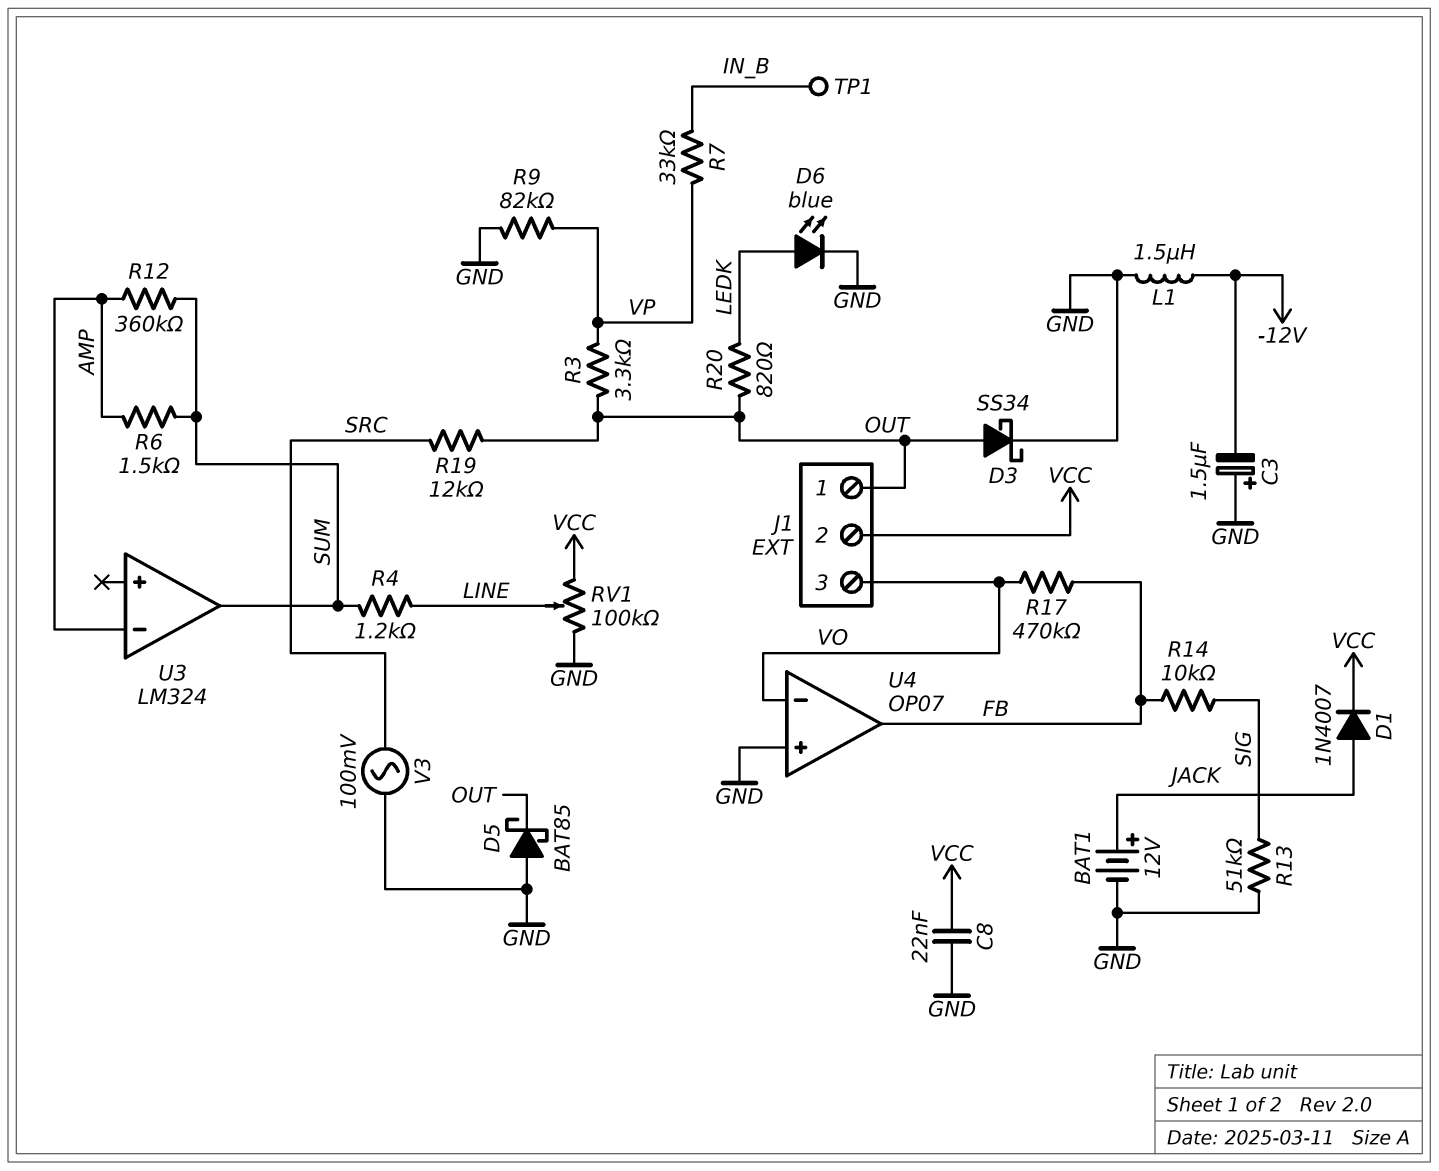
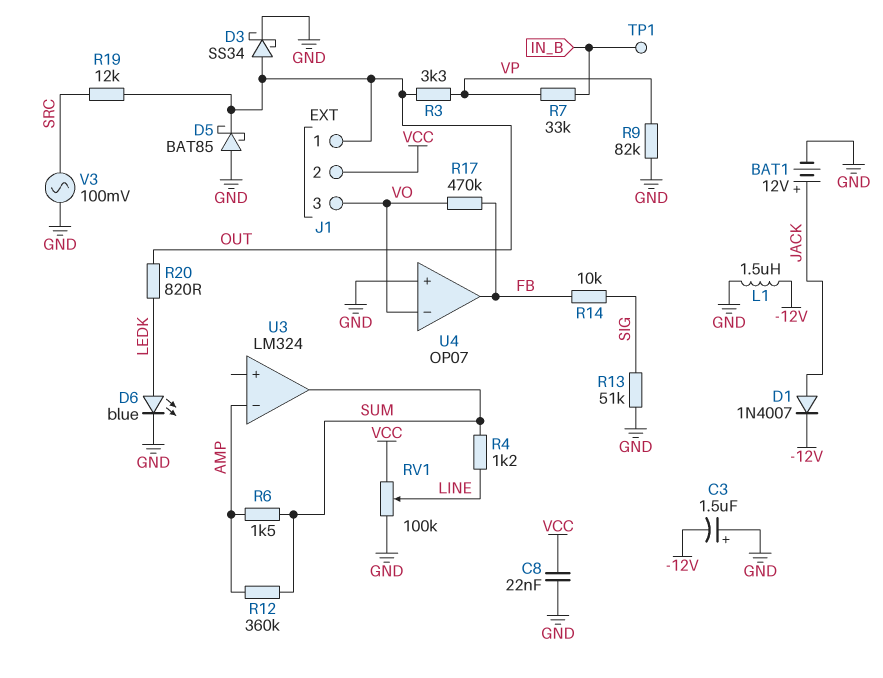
D1: diode 1N4007 (A JACK, K VCC) -> diode 1N4007 (A JACK, K -12V)

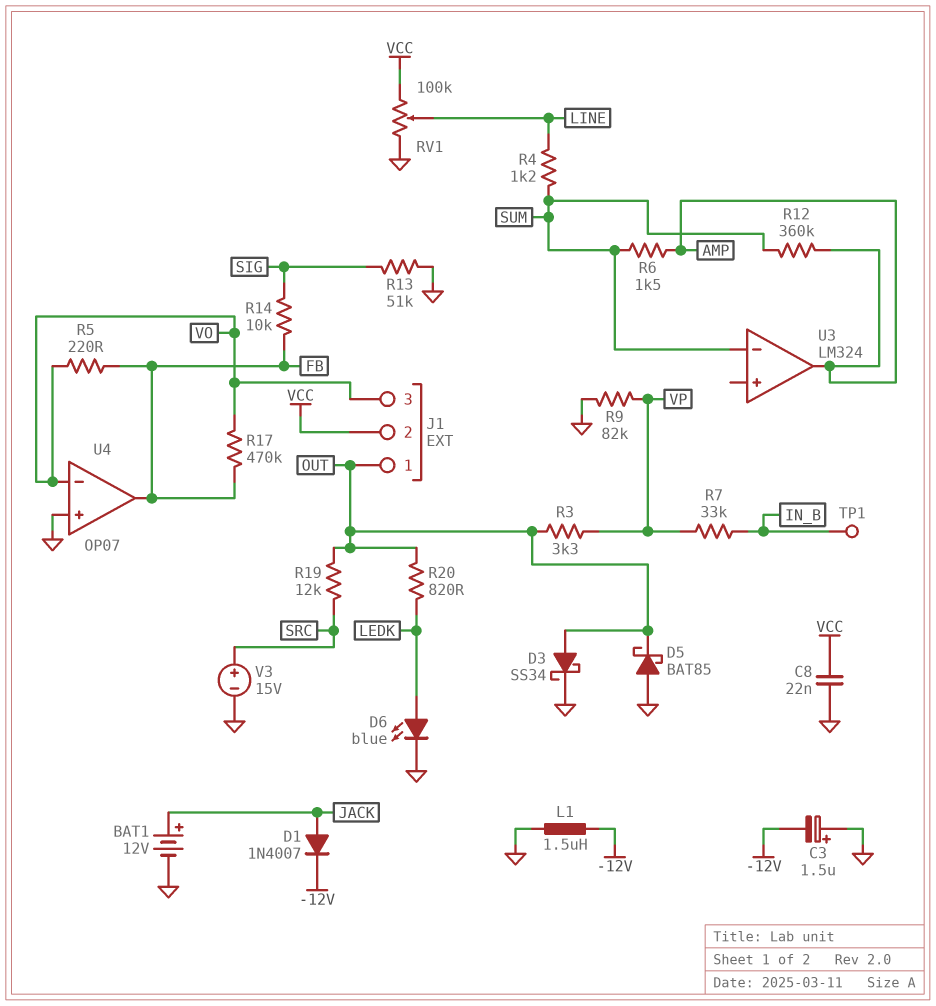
R5: none -> 220 (FB, VO)
U3 pin in-: AMP -> SUM
U3 pin out: SUM -> AMP
V3: AC 100mV (GND, SRC) -> 15V (plus SRC, minus GND)

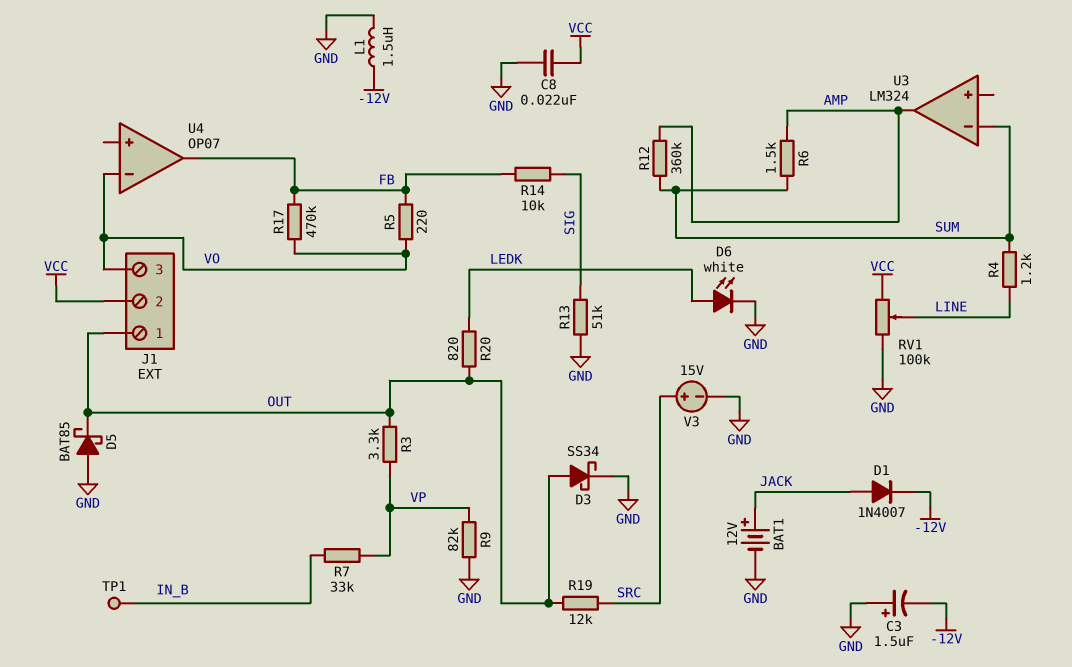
D6: LED blue (A LEDK, K GND) -> LED white (A LEDK, K GND)
U4 pin in+: GND -> none

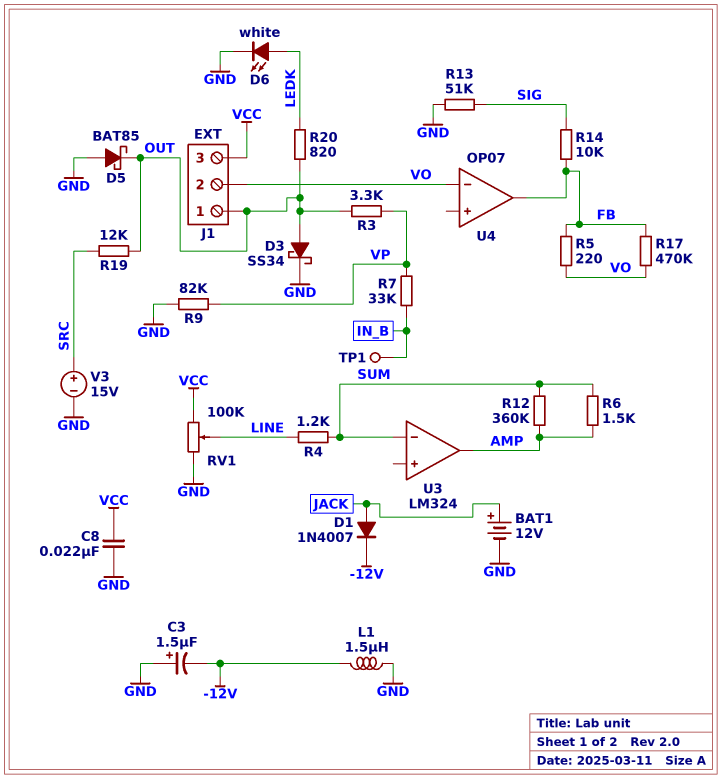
J1 pin 2: VCC -> VO
J1 pin 3: VO -> VCC

